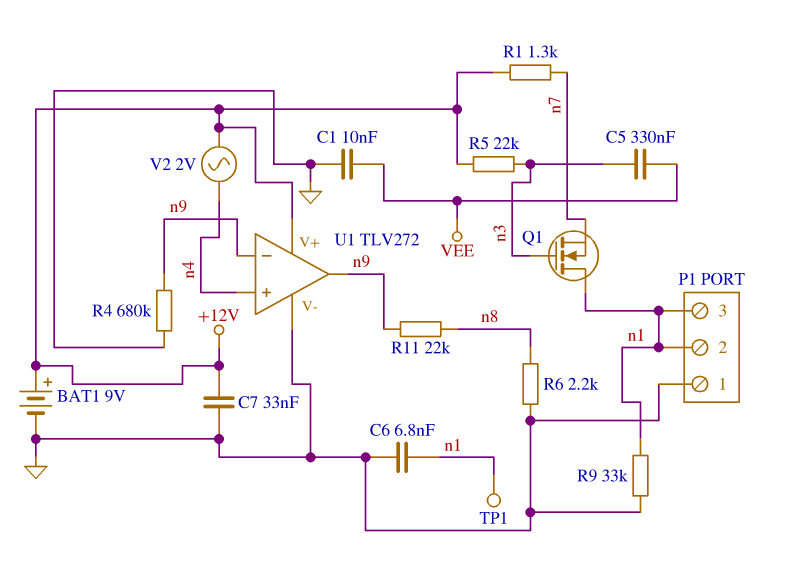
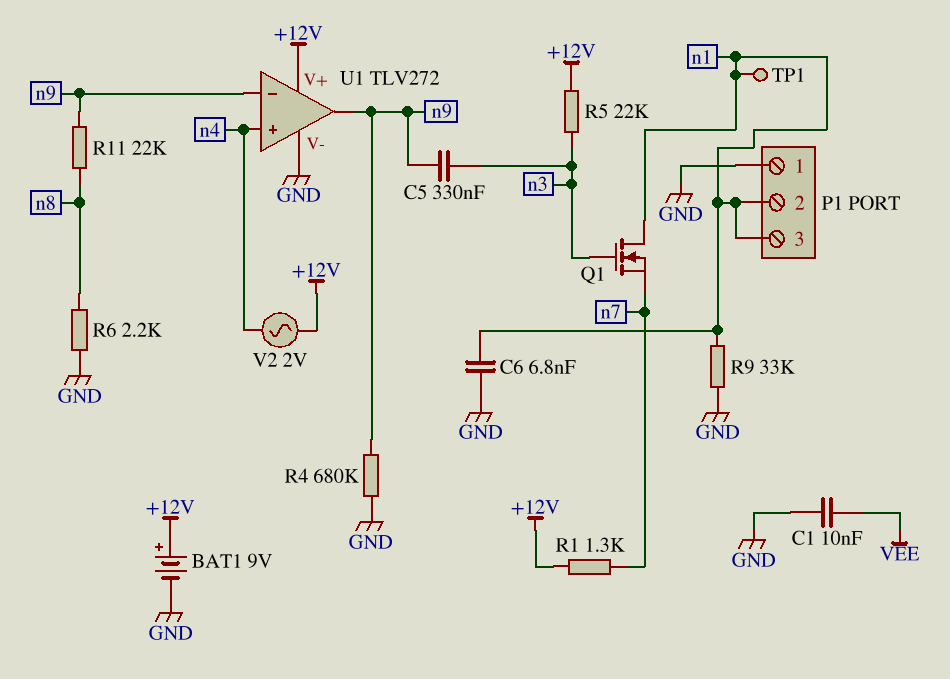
C5: 330nF (VEE, n3) -> 330nF (n3, n9)
C7: 33nF (+12V, GND) -> none

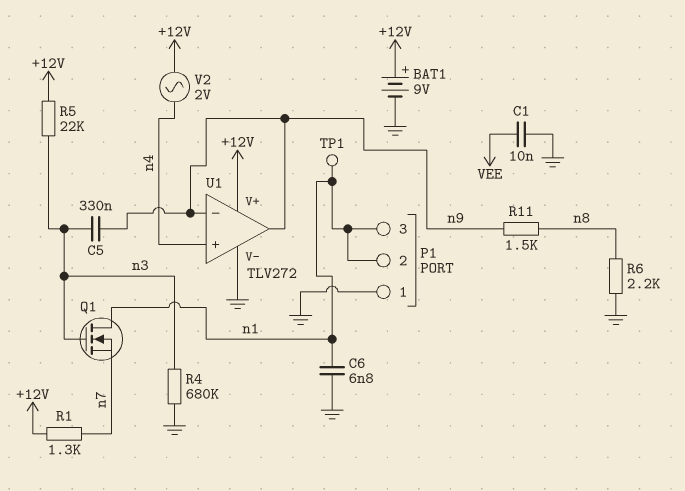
R4: 680k (GND, n9) -> 680k (GND, n3)
R9: 33k (GND, n1) -> none
R11: 22k (n8, n9) -> 1.5k (n8, n9)

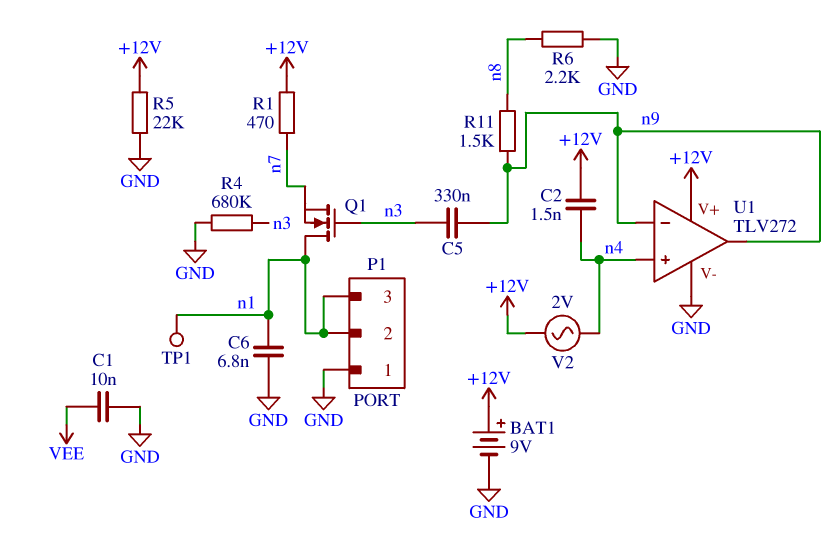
C2: none -> 1.5nF (+12V, n4)
R1: 1.3k (+12V, n7) -> 470 (+12V, n7)
R5: 22k (+12V, n3) -> 22k (+12V, GND)

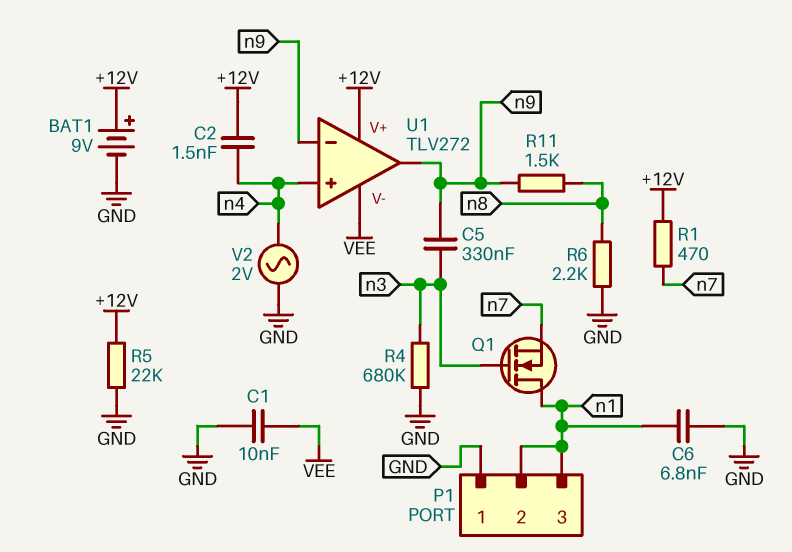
TP1: test point (n1) -> none
U1 pin V-: GND -> VEE
V2: AC 2V (+12V, n4) -> AC 2V (GND, n4)

